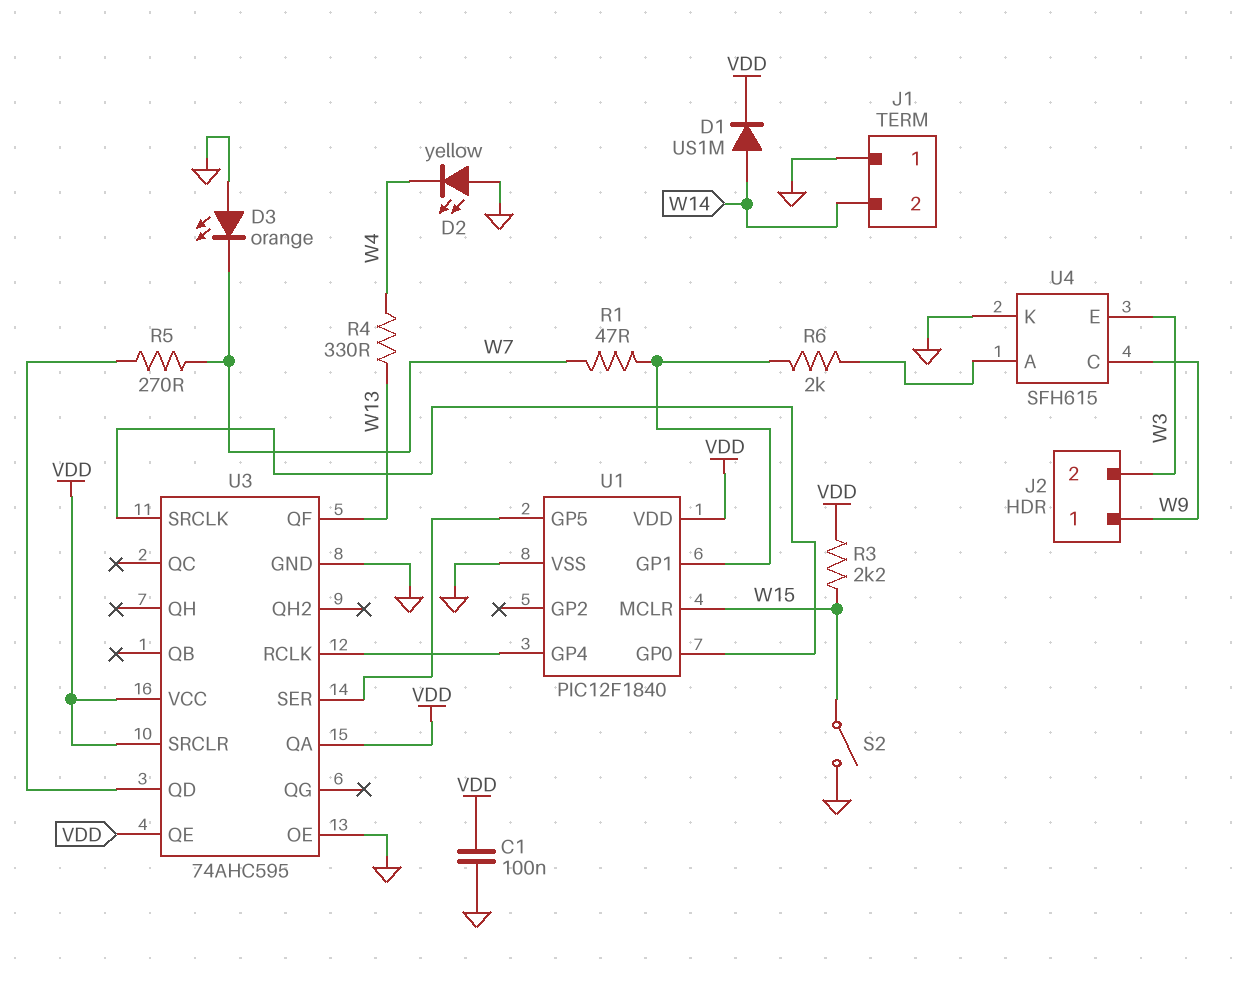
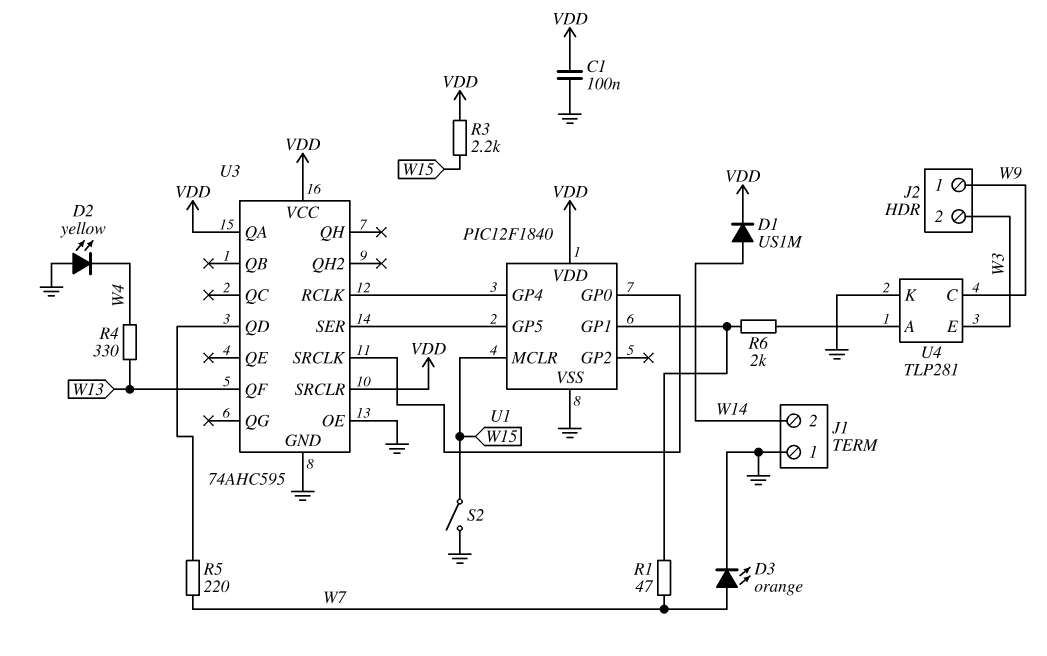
D3: LED orange (A GND, K W7) -> LED orange (A W7, K GND)
R5: 270 (U3/QD, W7) -> 220 (U3/QD, W7)
U3 pin QE: VDD -> none
U4: SFH615 -> TLP281

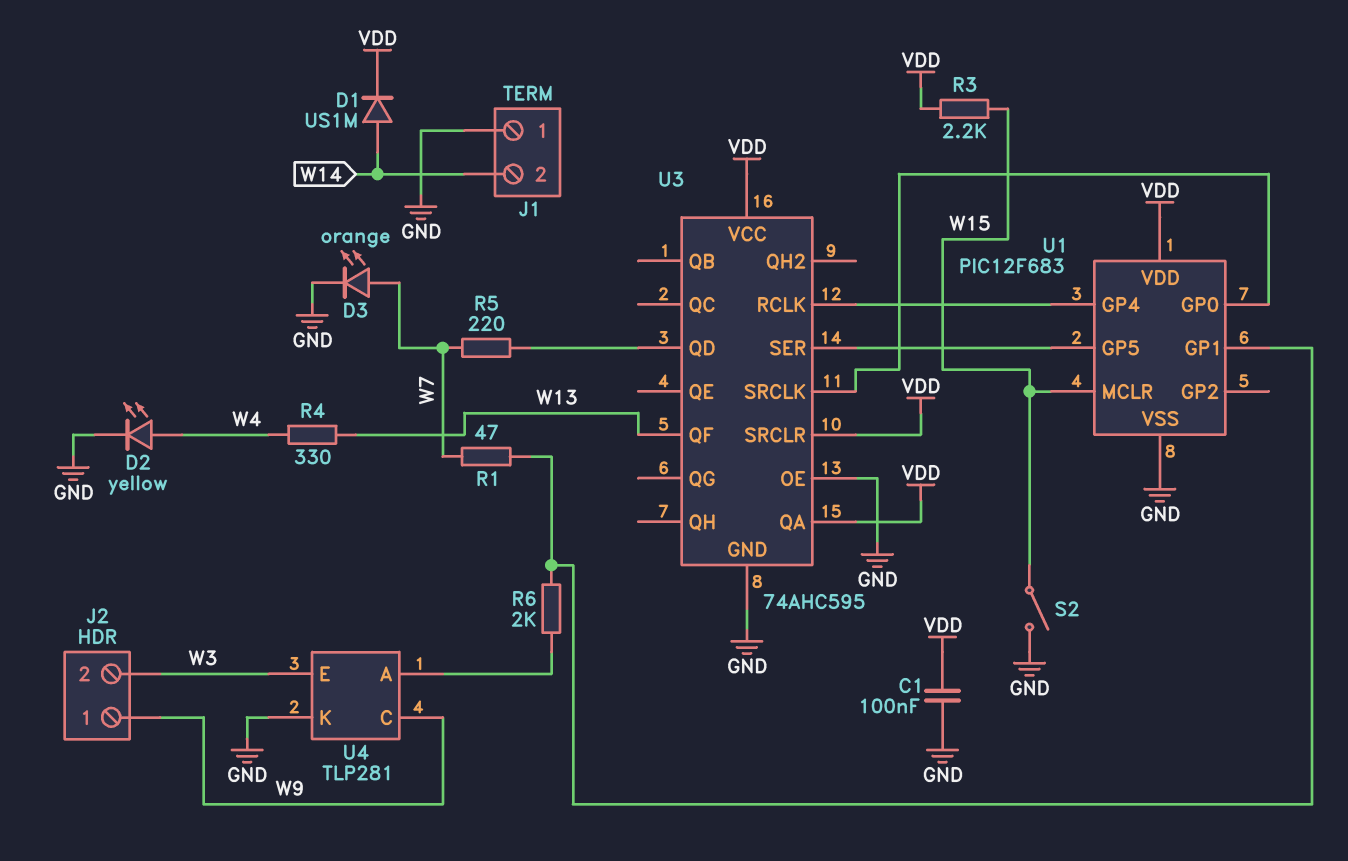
D2: LED yellow (A GND, K W4) -> LED yellow (A W4, K GND)
U1: PIC12F1840 -> PIC12F683

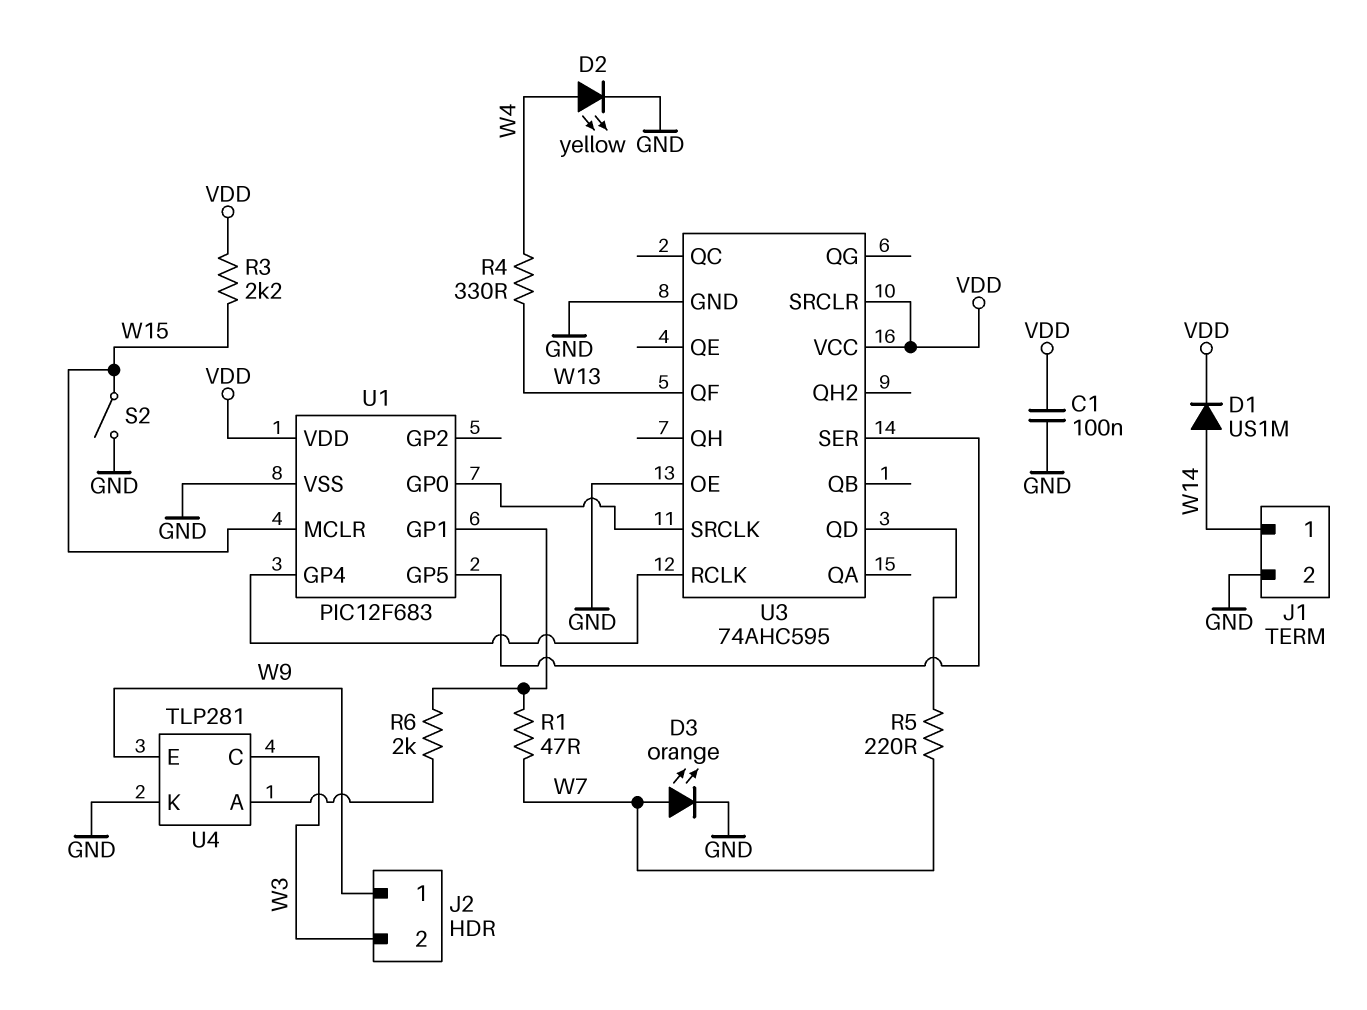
J1 pin 1: GND -> W14
J1 pin 2: W14 -> GND
U3 pin QA: VDD -> none
U4 pin C: W9 -> W3
U4 pin E: W3 -> W9

